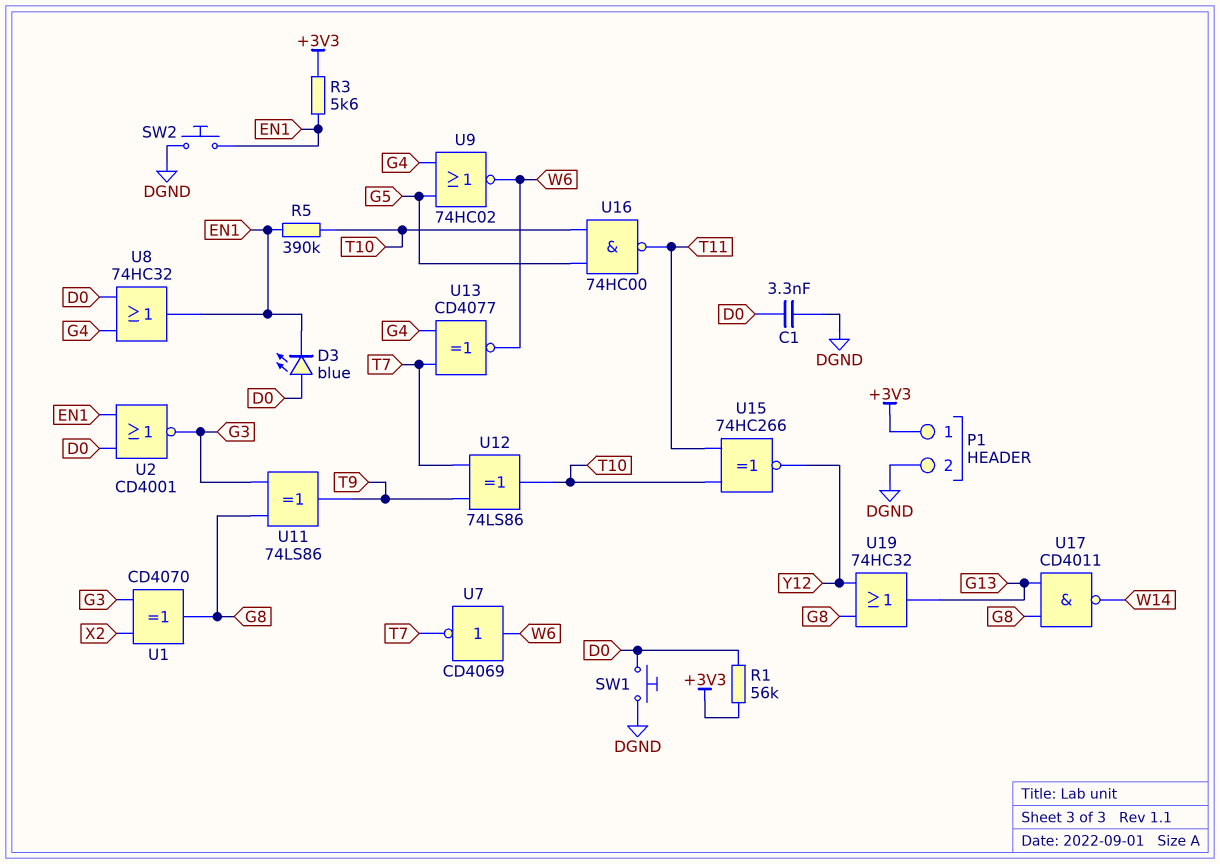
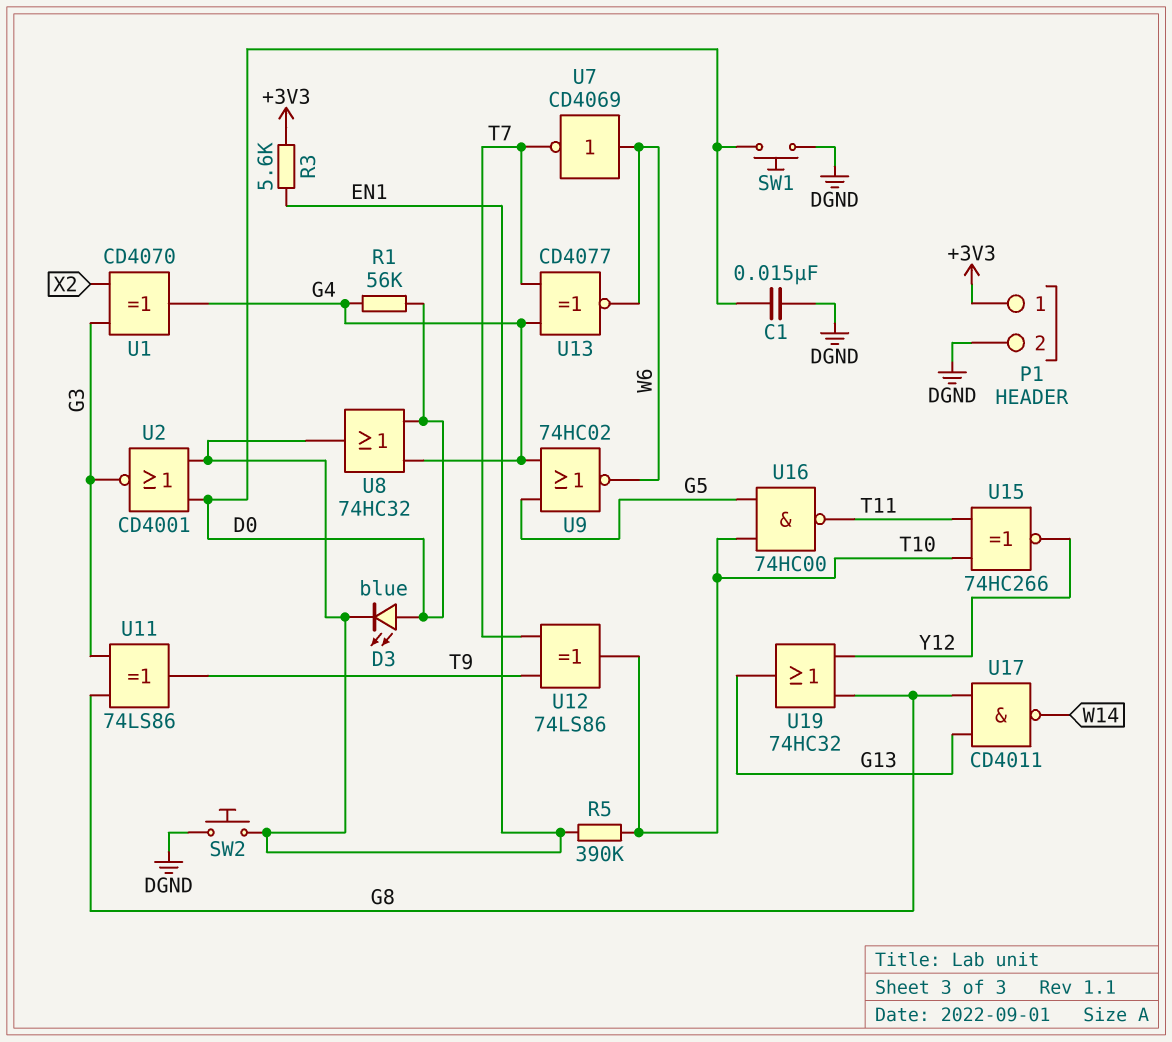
C1: 3.3nF (D0, DGND) -> 15nF (D0, DGND)
R1: 56k (+3V3, D0) -> 56k (D0, G4)
U1: XOR CD4070 (in G3, in X2, out G8) -> XOR CD4070 (in G3, in X2, out G4)

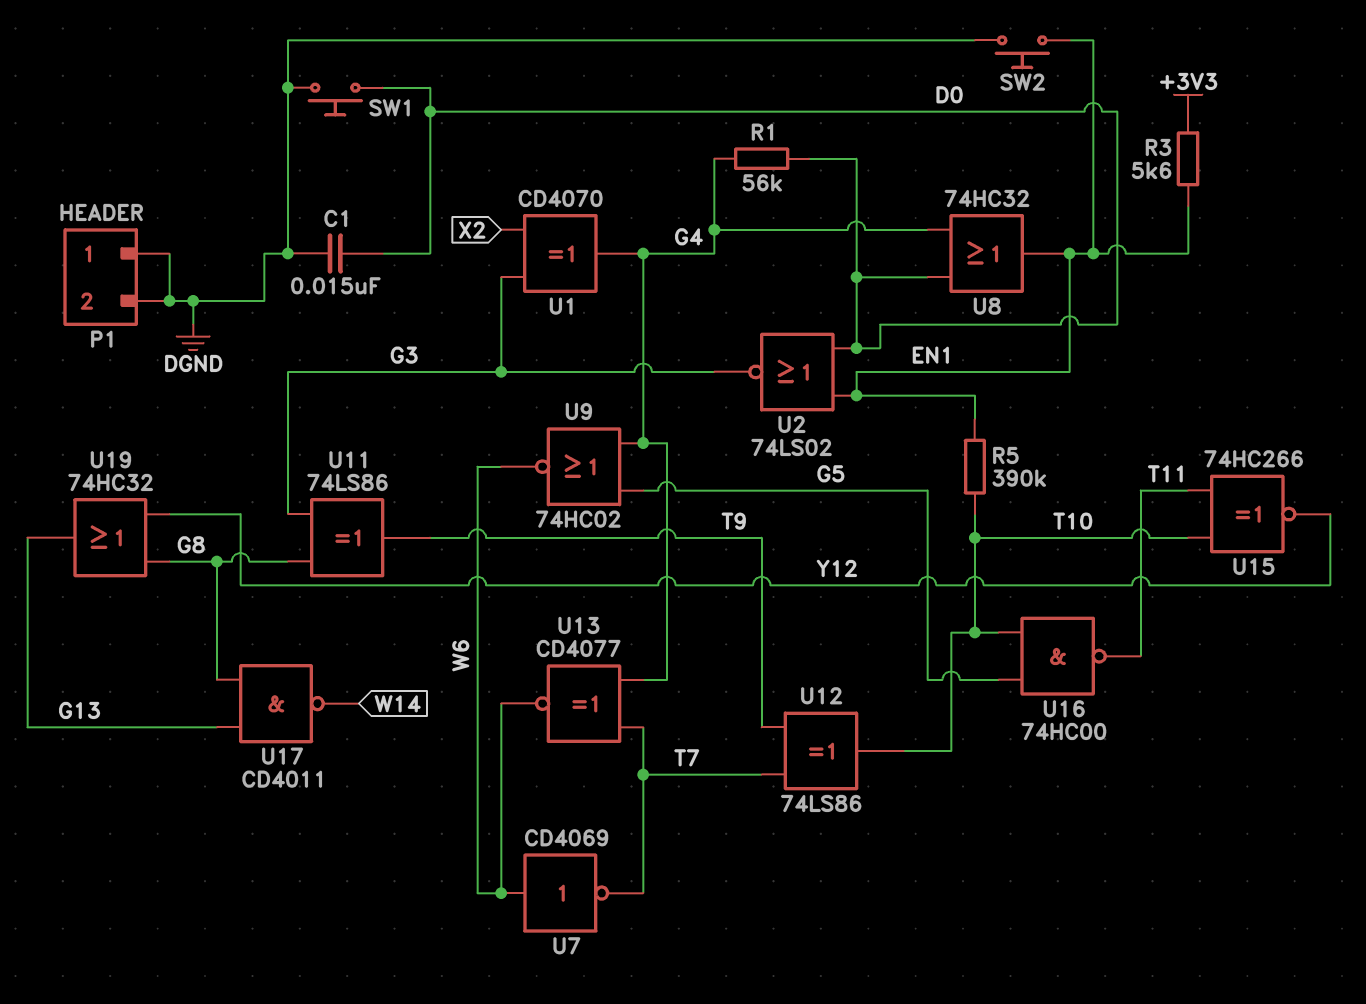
D3: LED blue (A D0, K EN1) -> none
P1 pin 1: +3V3 -> DGND
U2: NOR CD4001 (in D0, in EN1, out G3) -> NOR 74LS02 (in D0, in EN1, out G3)

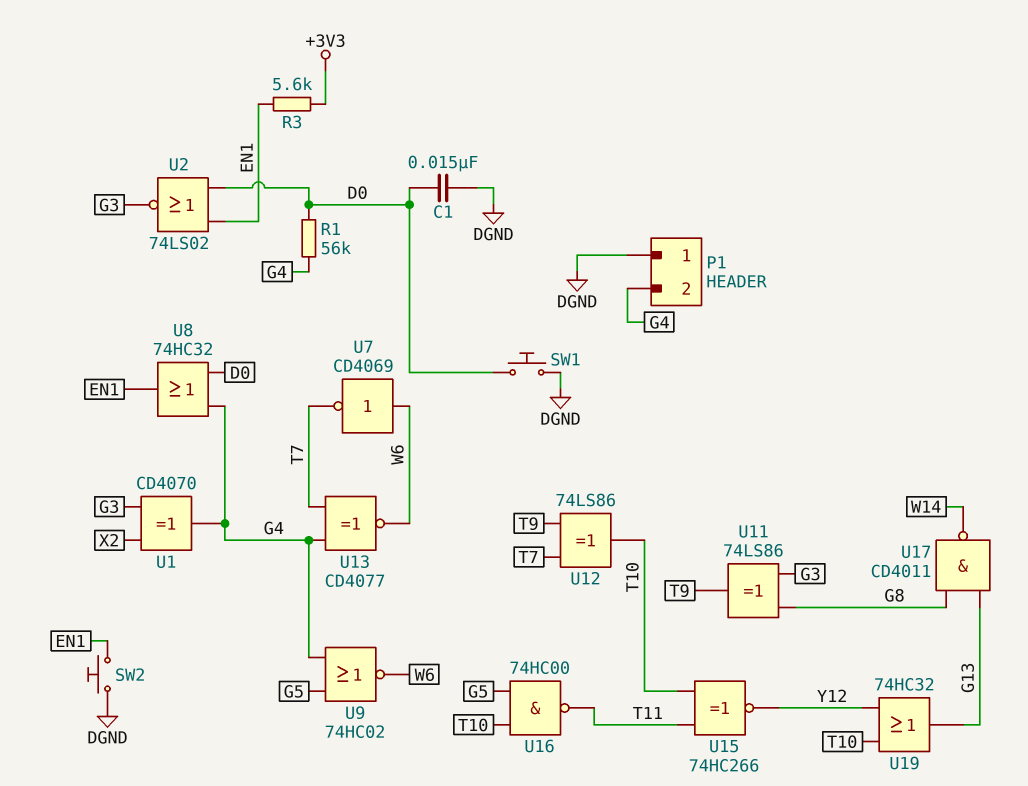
P1 pin 2: DGND -> G4
R5: 390k (EN1, T10) -> none
U19: OR 74HC32 (in G8, in Y12, out G13) -> OR 74HC32 (in T10, in Y12, out G13)

